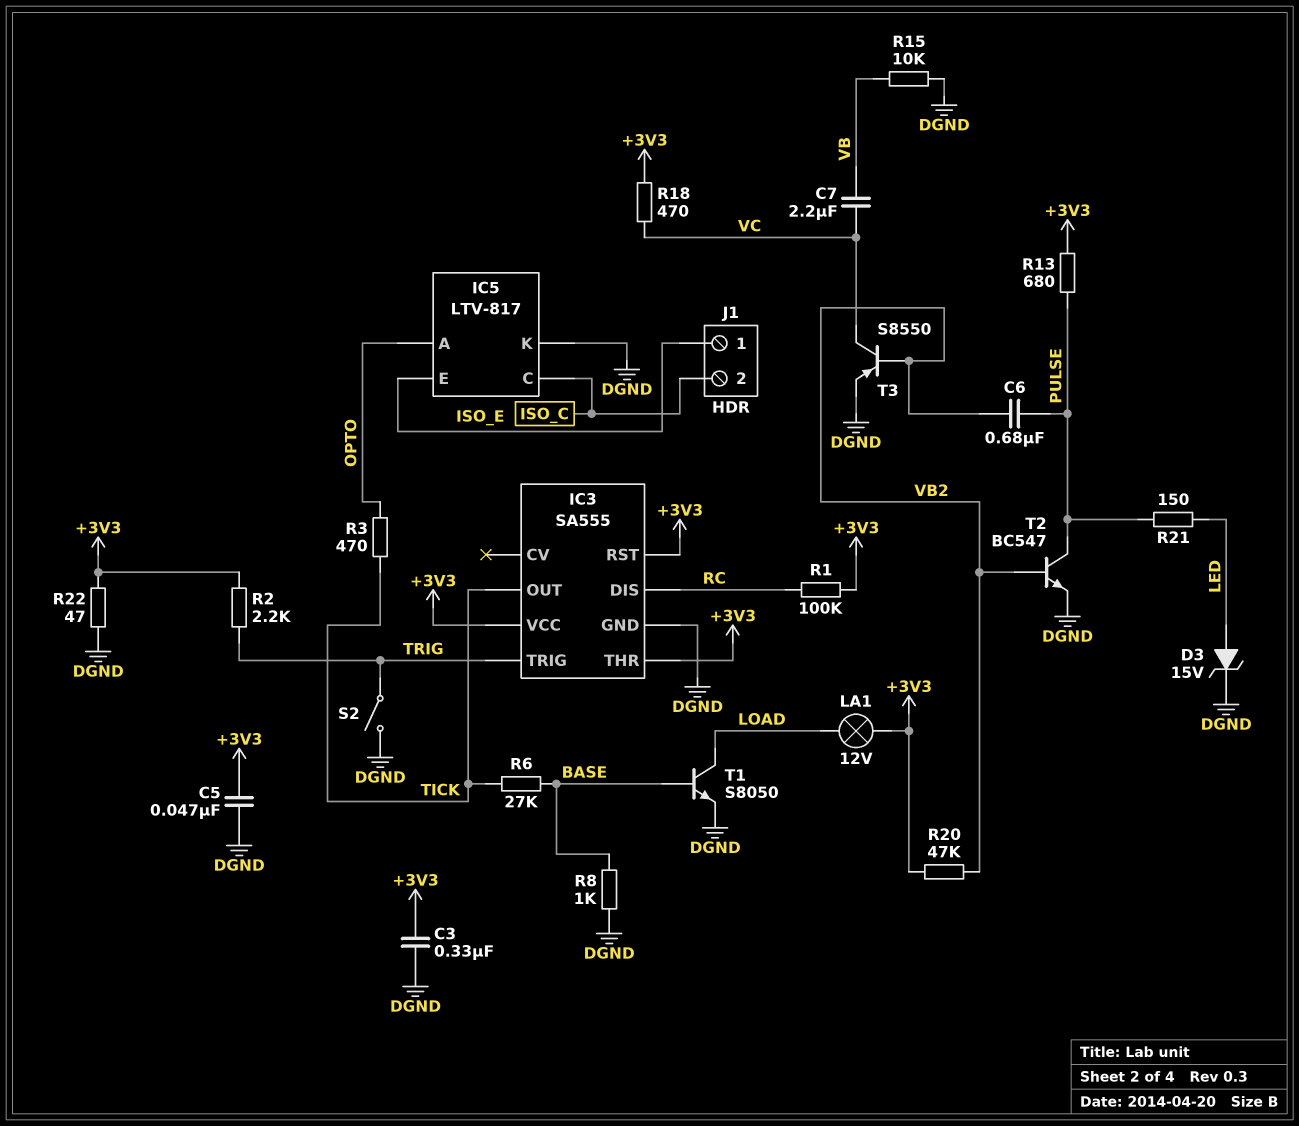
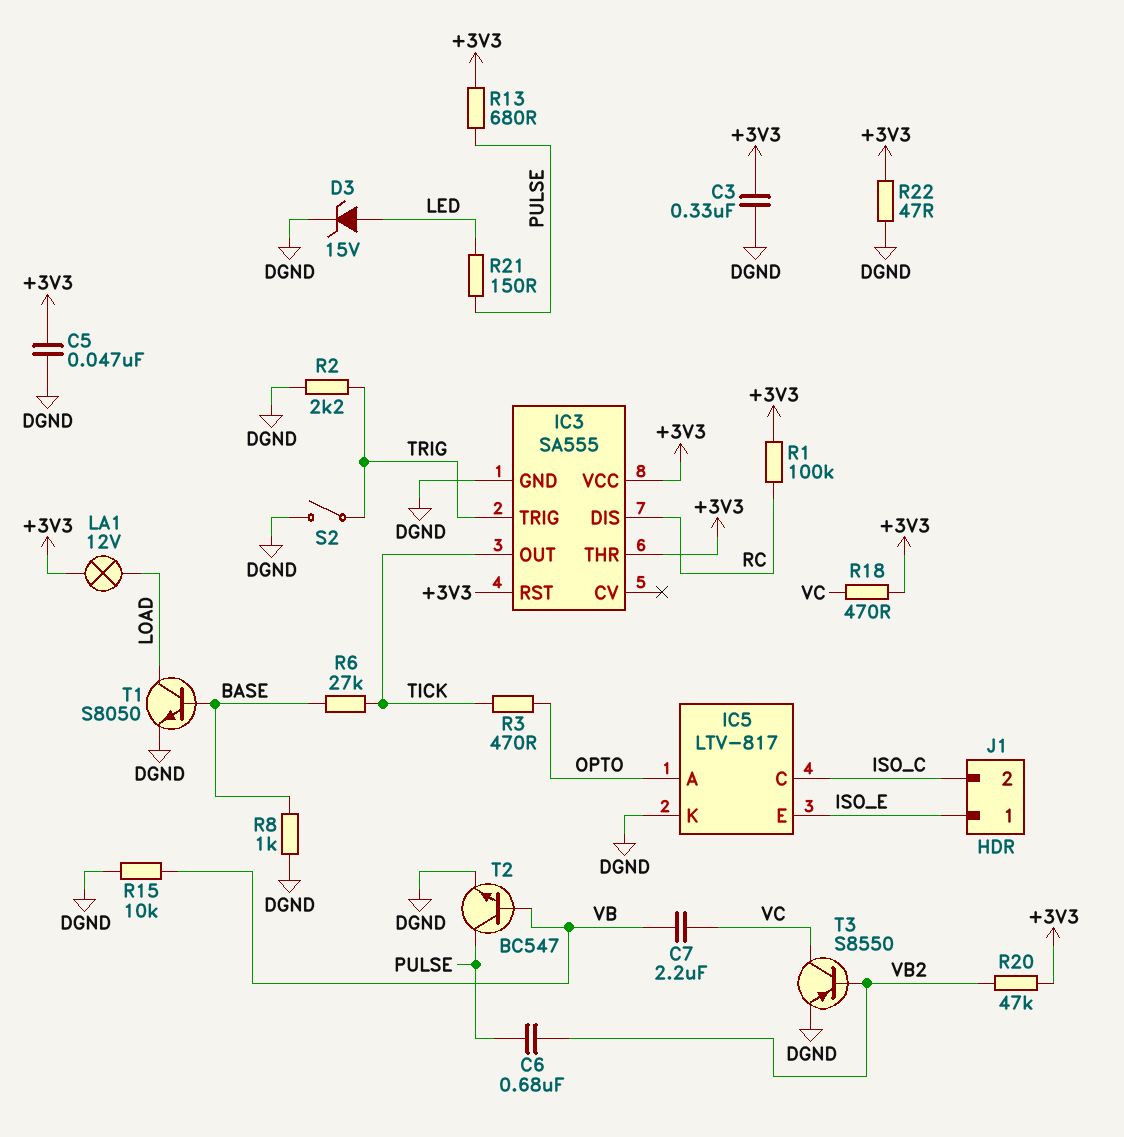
R2: 2.2k (+3V3, TRIG) -> 2.2k (DGND, TRIG)
T2: NPN BC547 (B VB2, C PULSE, E DGND) -> NPN BC547 (B VB, C PULSE, E DGND)

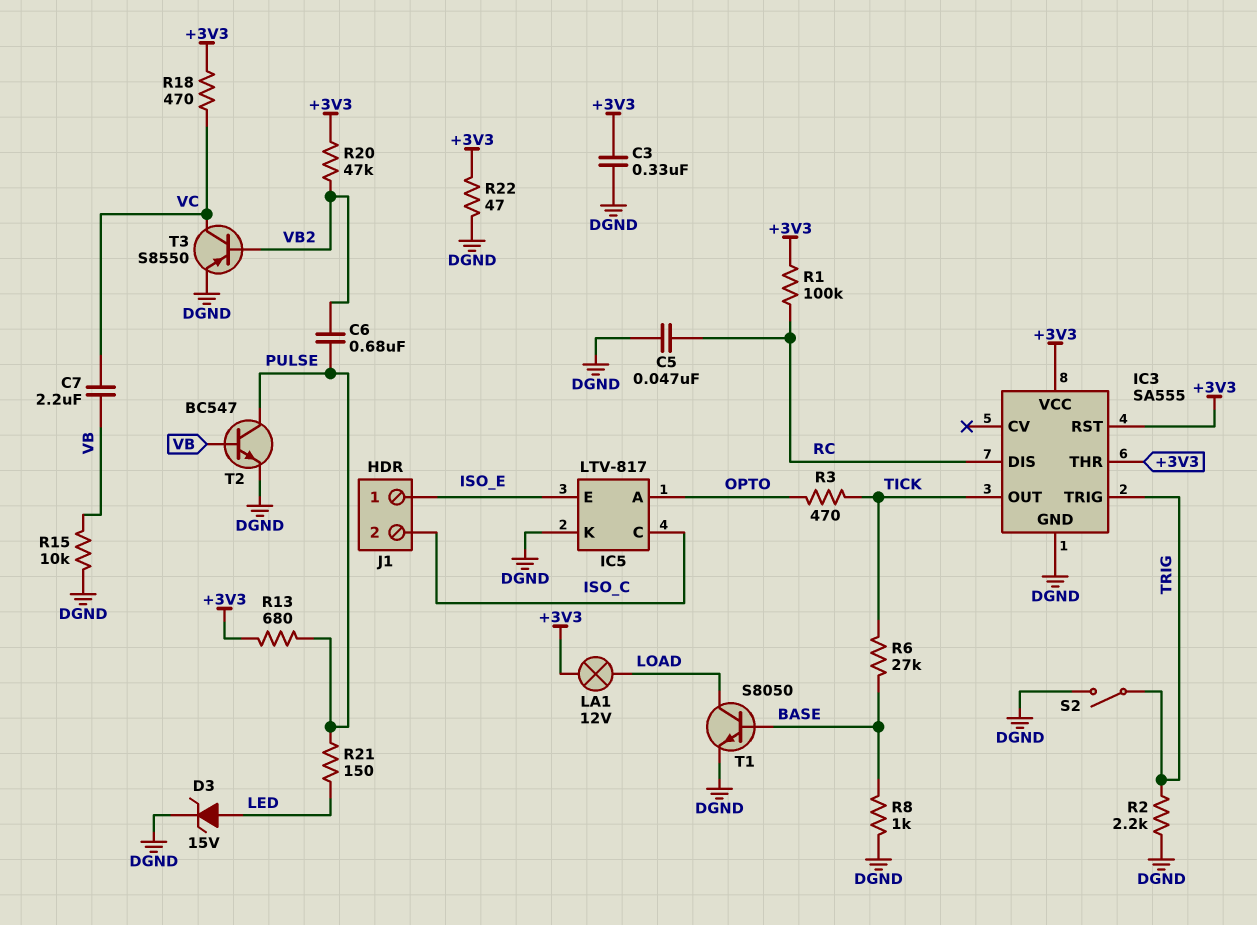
C5: 47nF (+3V3, DGND) -> 47nF (DGND, RC)

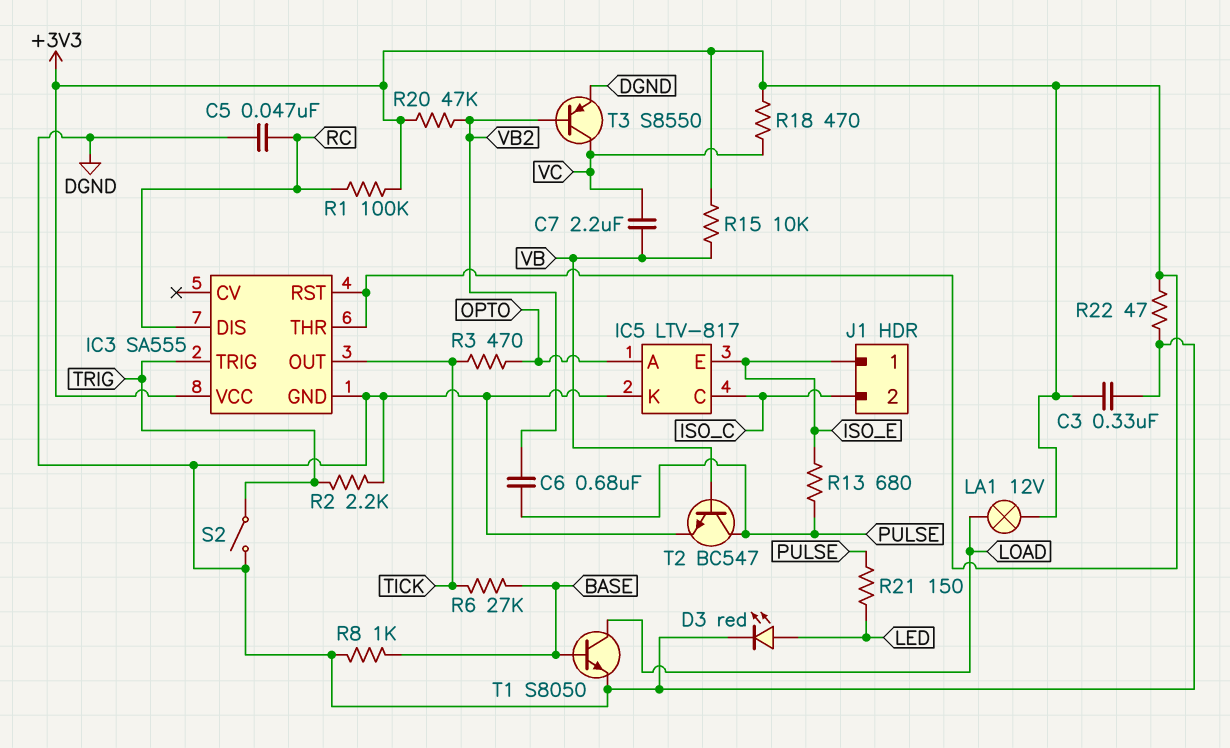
D3: zener 15V (A LED, K DGND) -> LED red (A LED, K DGND)
R13: 680 (+3V3, PULSE) -> 680 (ISO_E, PULSE)
R15: 10k (DGND, VB) -> 10k (+3V3, VB)

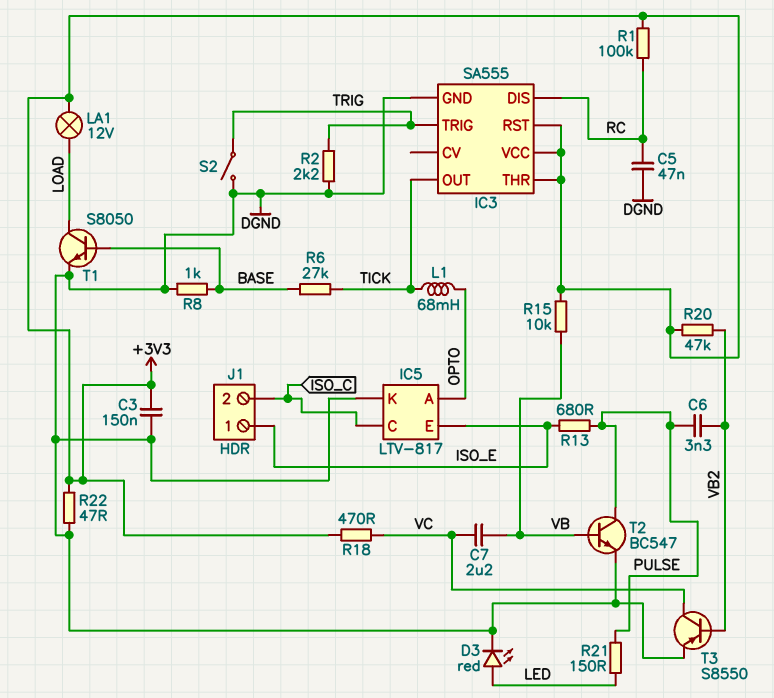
C3: 330nF (+3V3, DGND) -> 150nF (+3V3, DGND)
C6: 680nF (PULSE, VB2) -> 3.3nF (PULSE, VB2)
L1: none -> 68mH (OPTO, TICK)
R3: 470 (OPTO, TICK) -> none

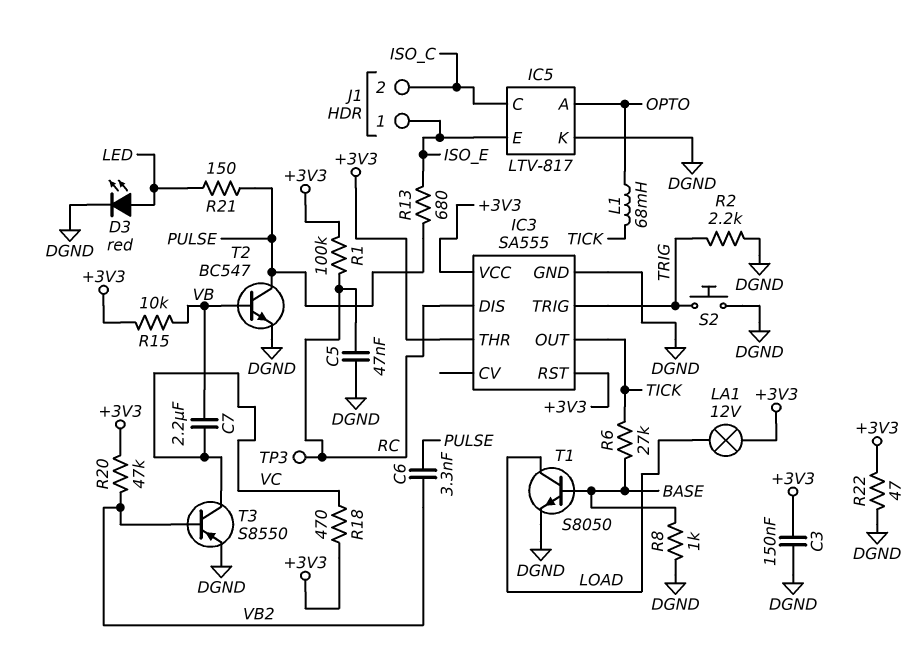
S2: switch (DGND, TRIG) -> button (DGND, TRIG)
TP3: none -> test point (RC)

